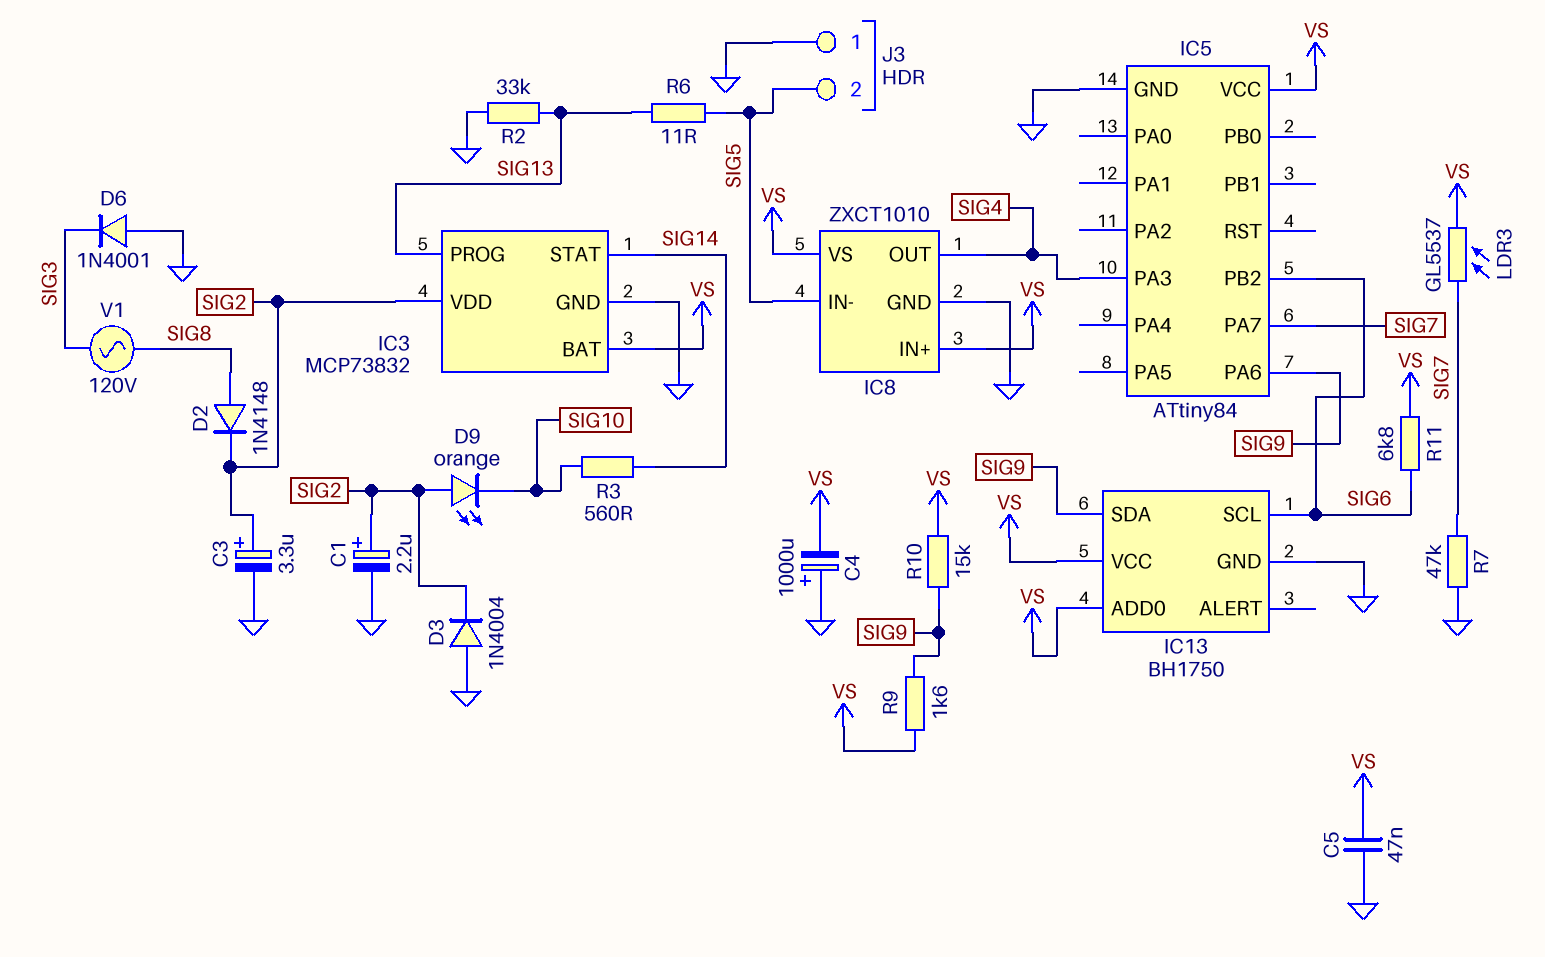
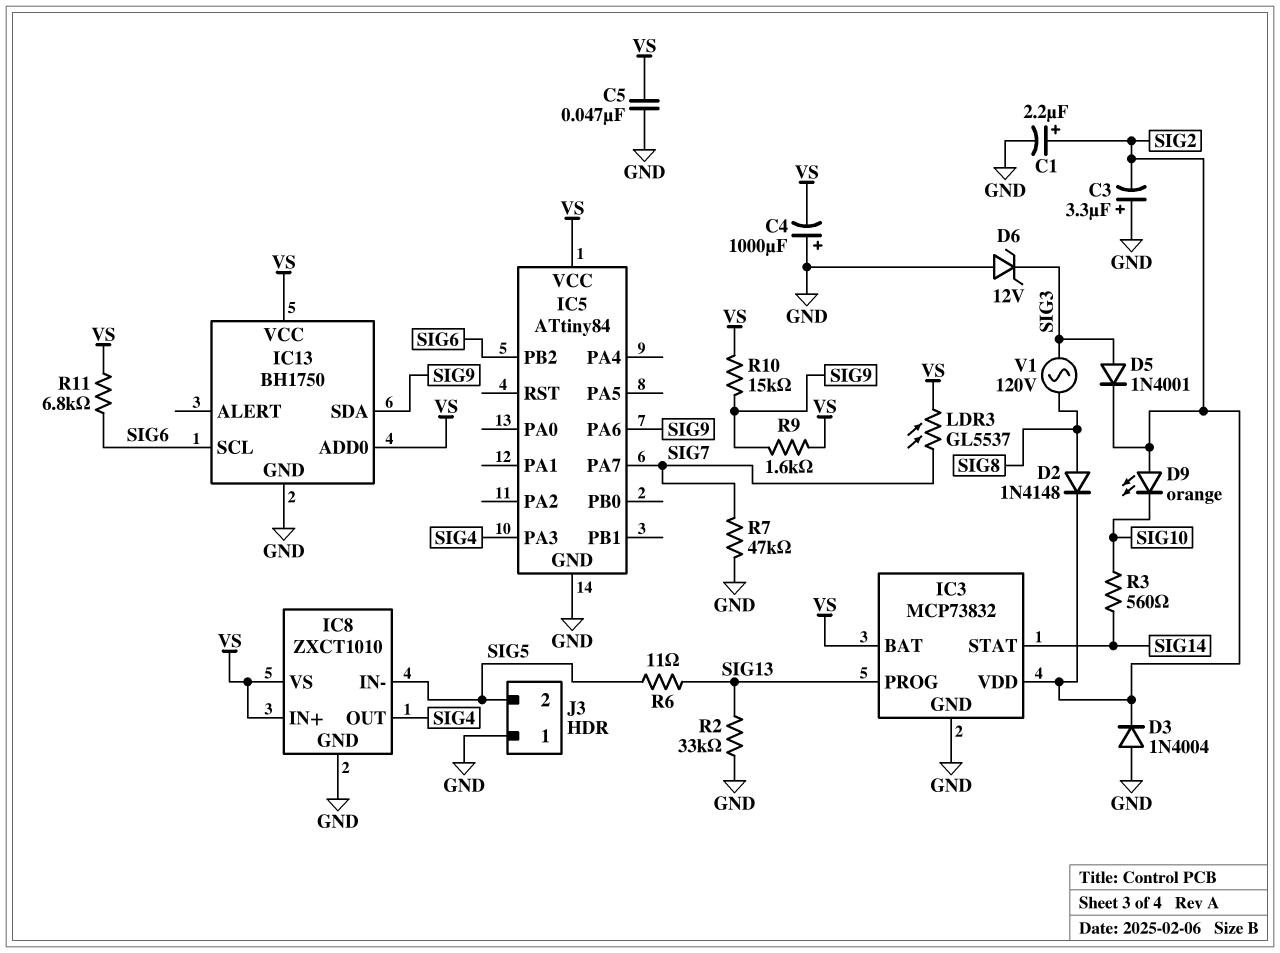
C3: 3.3uF (plus SIG2, minus GND) -> 3.3uF (plus GND, minus SIG2)
D5: none -> diode 1N4001 (A SIG3, K SIG2)
D6: diode 1N4001 (A GND, K SIG3) -> zener 12V (A GND, K SIG3)

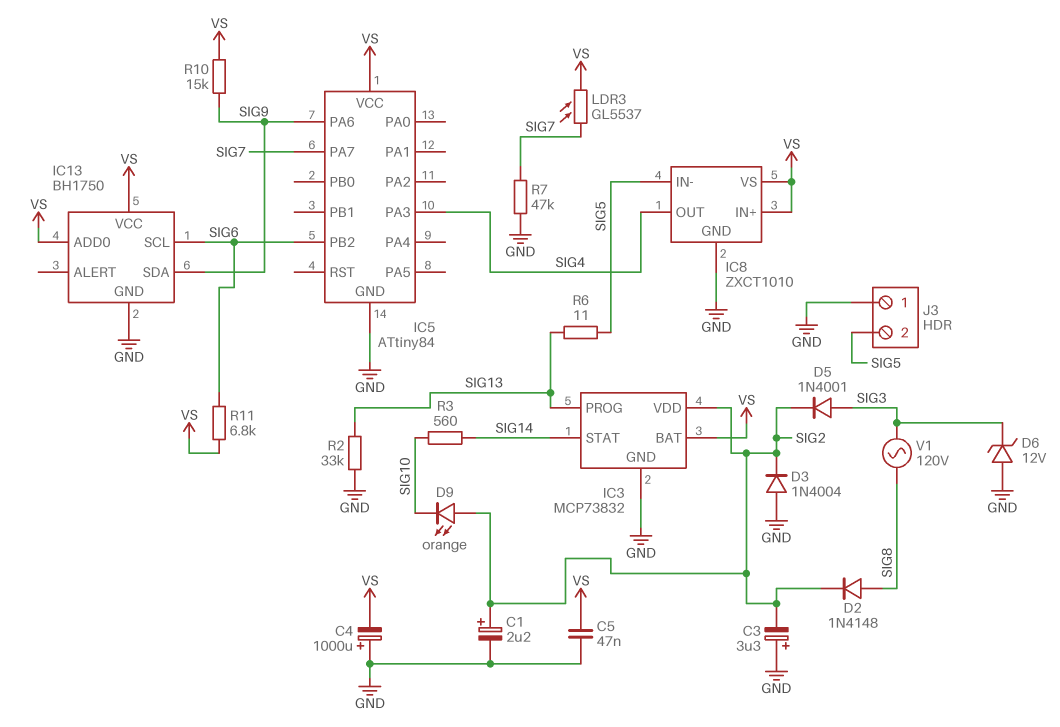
R9: 1.6k (SIG9, VS) -> none

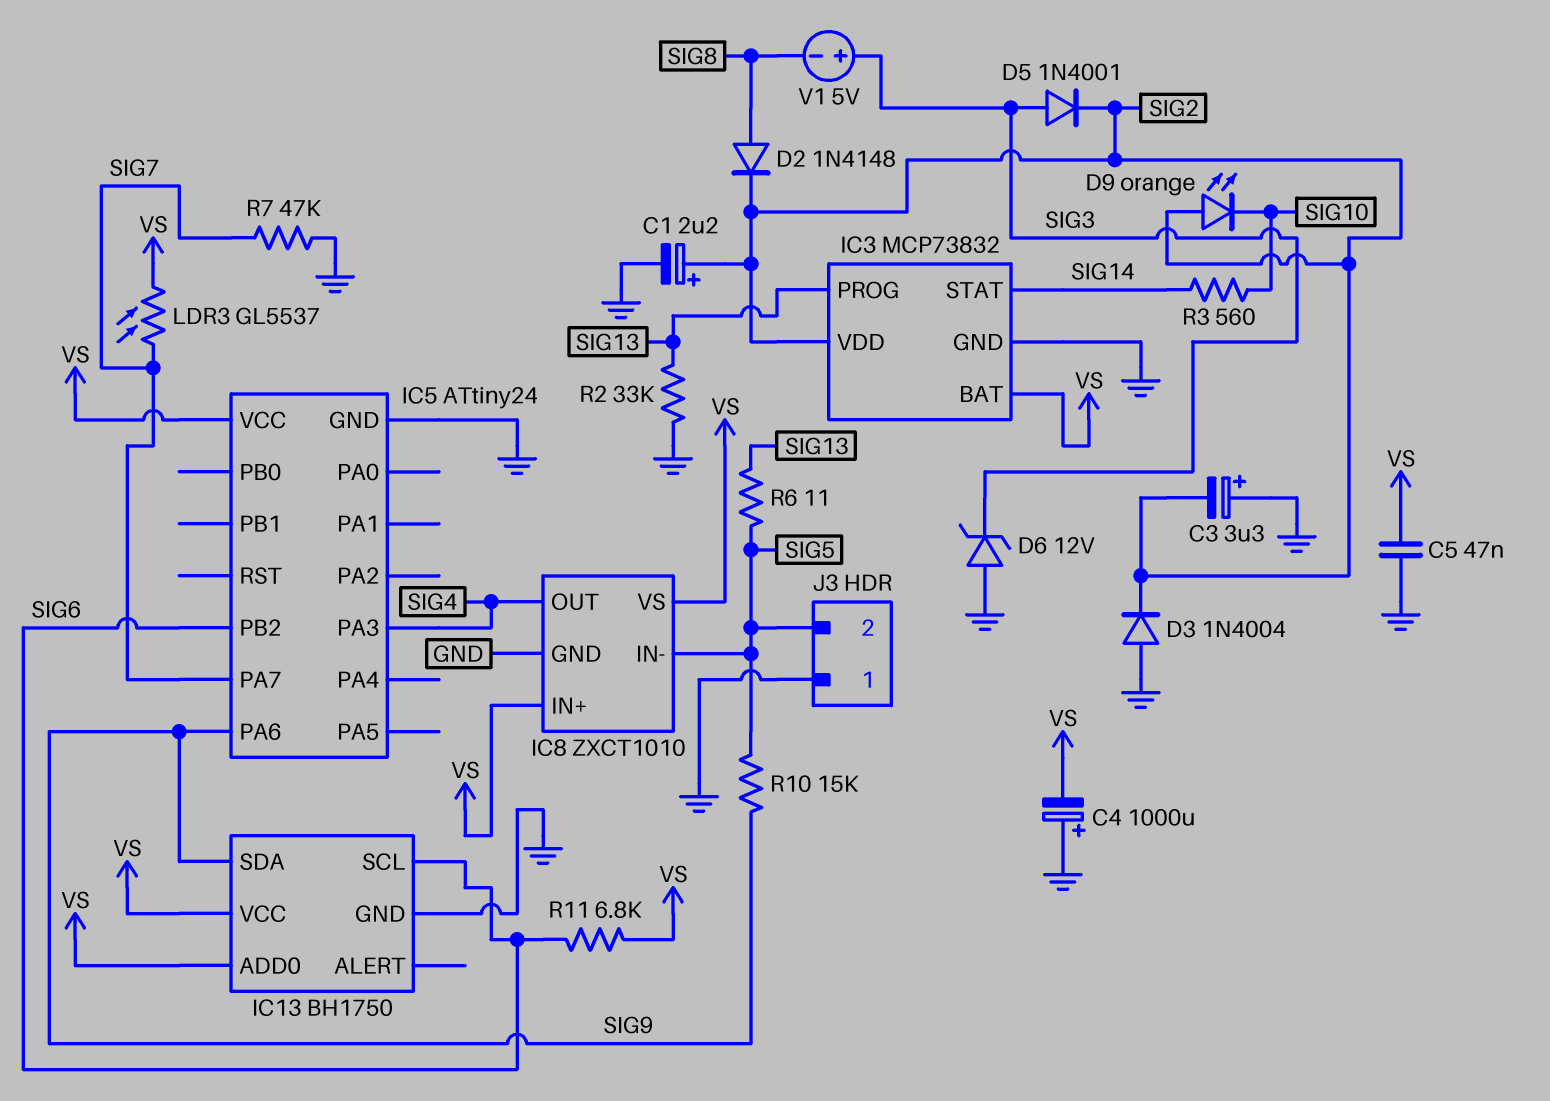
IC5: ATtiny84 -> ATtiny24
R10: 15k (SIG9, VS) -> 15k (SIG5, SIG9)
V1: AC 120V (SIG3, SIG8) -> 5V (plus SIG3, minus SIG8)

